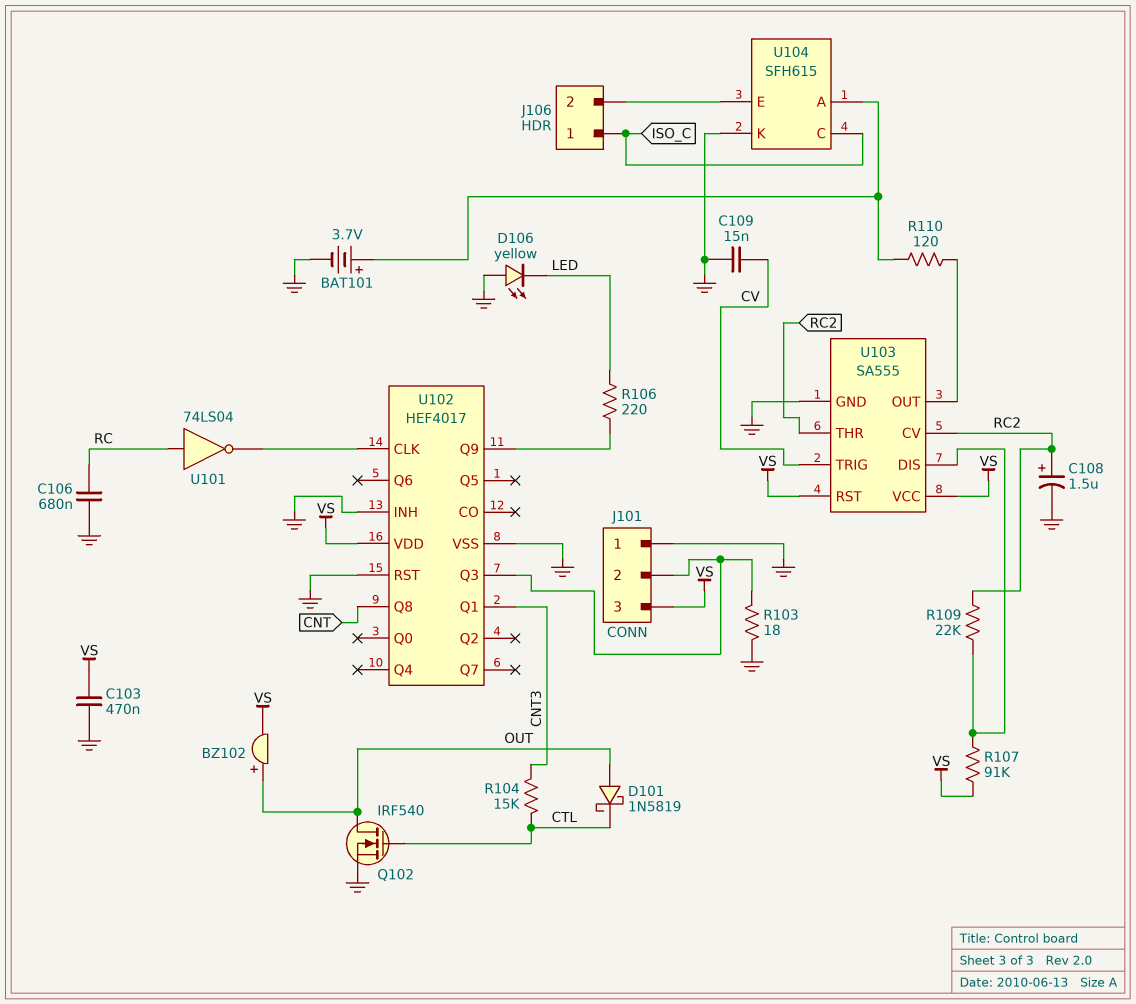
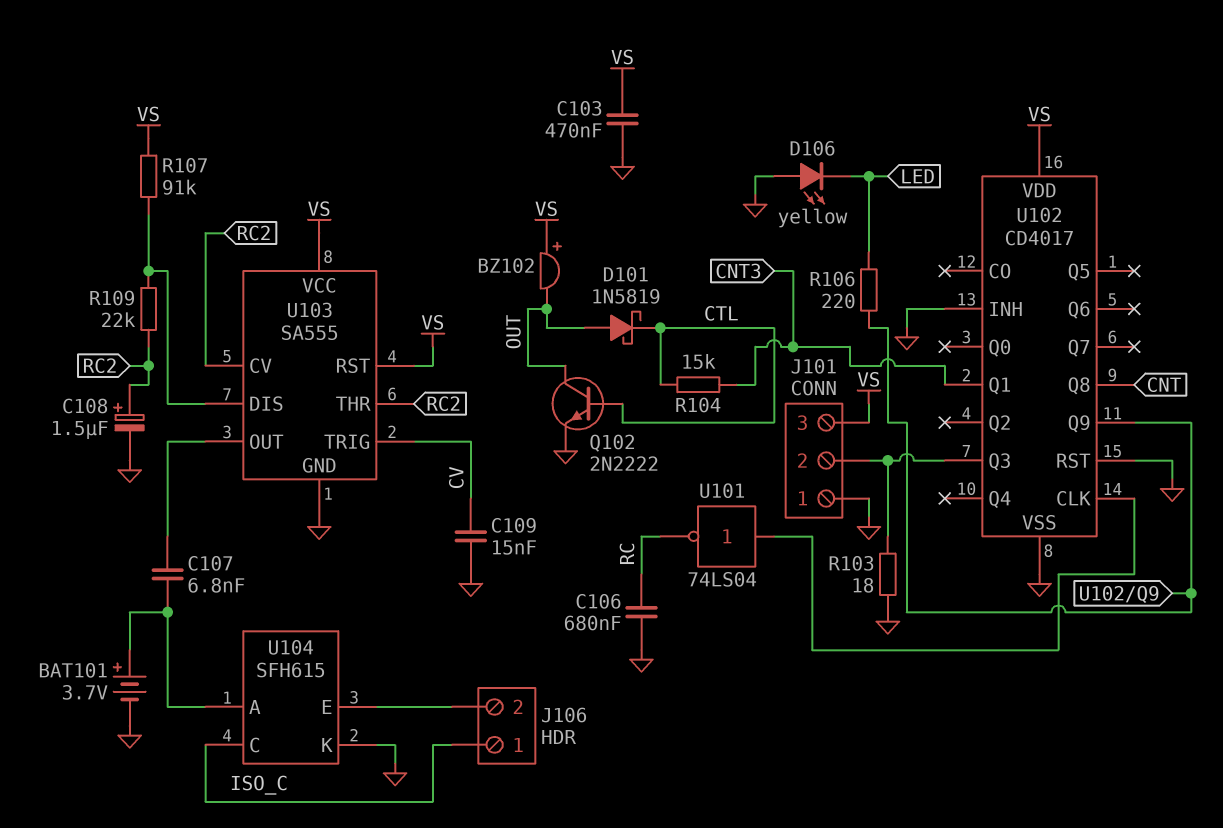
BZ102: buzzer (plus OUT, minus VS) -> buzzer (plus VS, minus OUT)
C107: none -> 6.8nF (U103/OUT, U104/A)
Q102: NMOS IRF540 (G CTL, D OUT, S GND) -> NPN 2N2222 (B CTL, C OUT, E GND)
R110: 120 (U103/OUT, U104/A) -> none
U101: NOT 74LS04 (in RC, out U102/CLK) -> NOT 74LS04 (in U102/CLK, out RC)
U102: HEF4017 -> CD4017

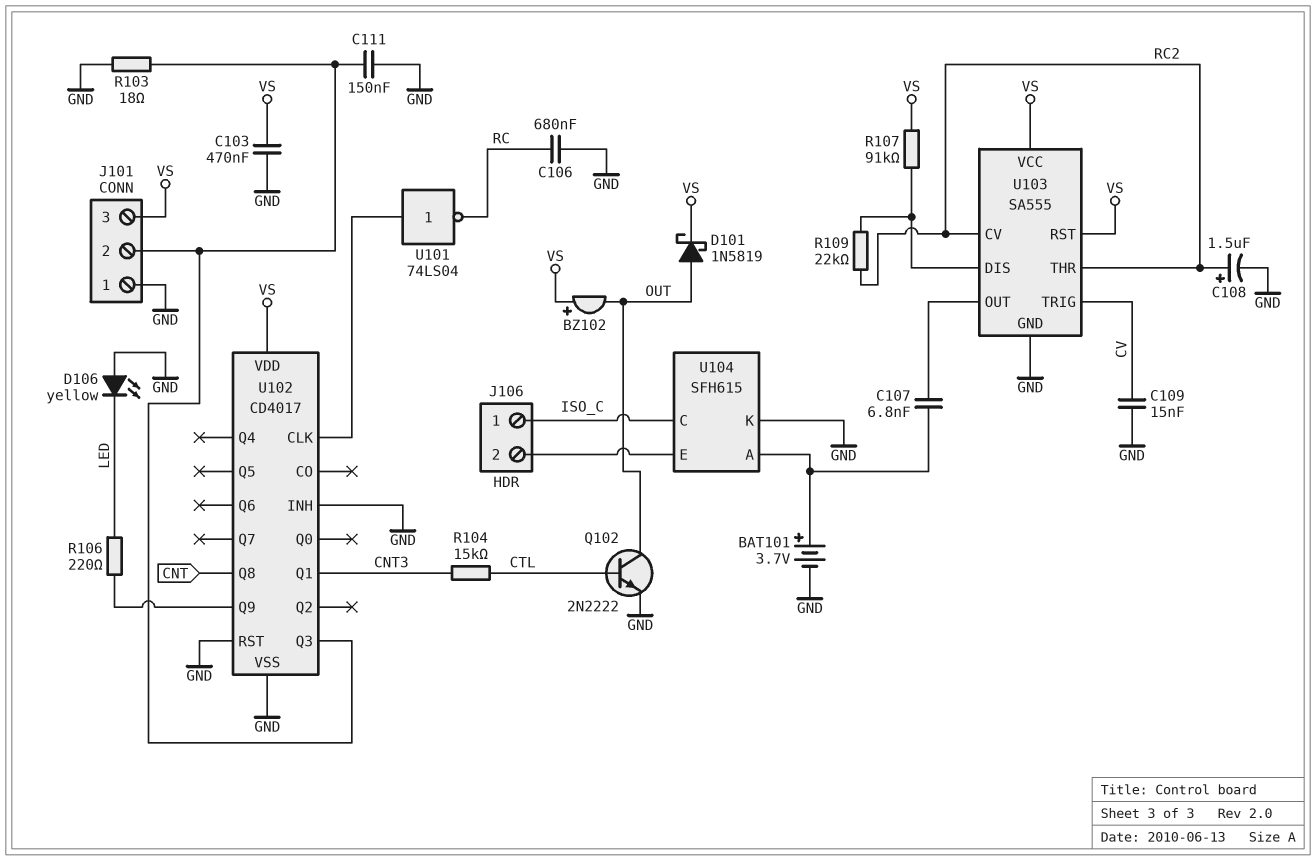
C111: none -> 150nF (GND, J101/2)
D101: schottky 1N5819 (A OUT, K CTL) -> schottky 1N5819 (A OUT, K VS)

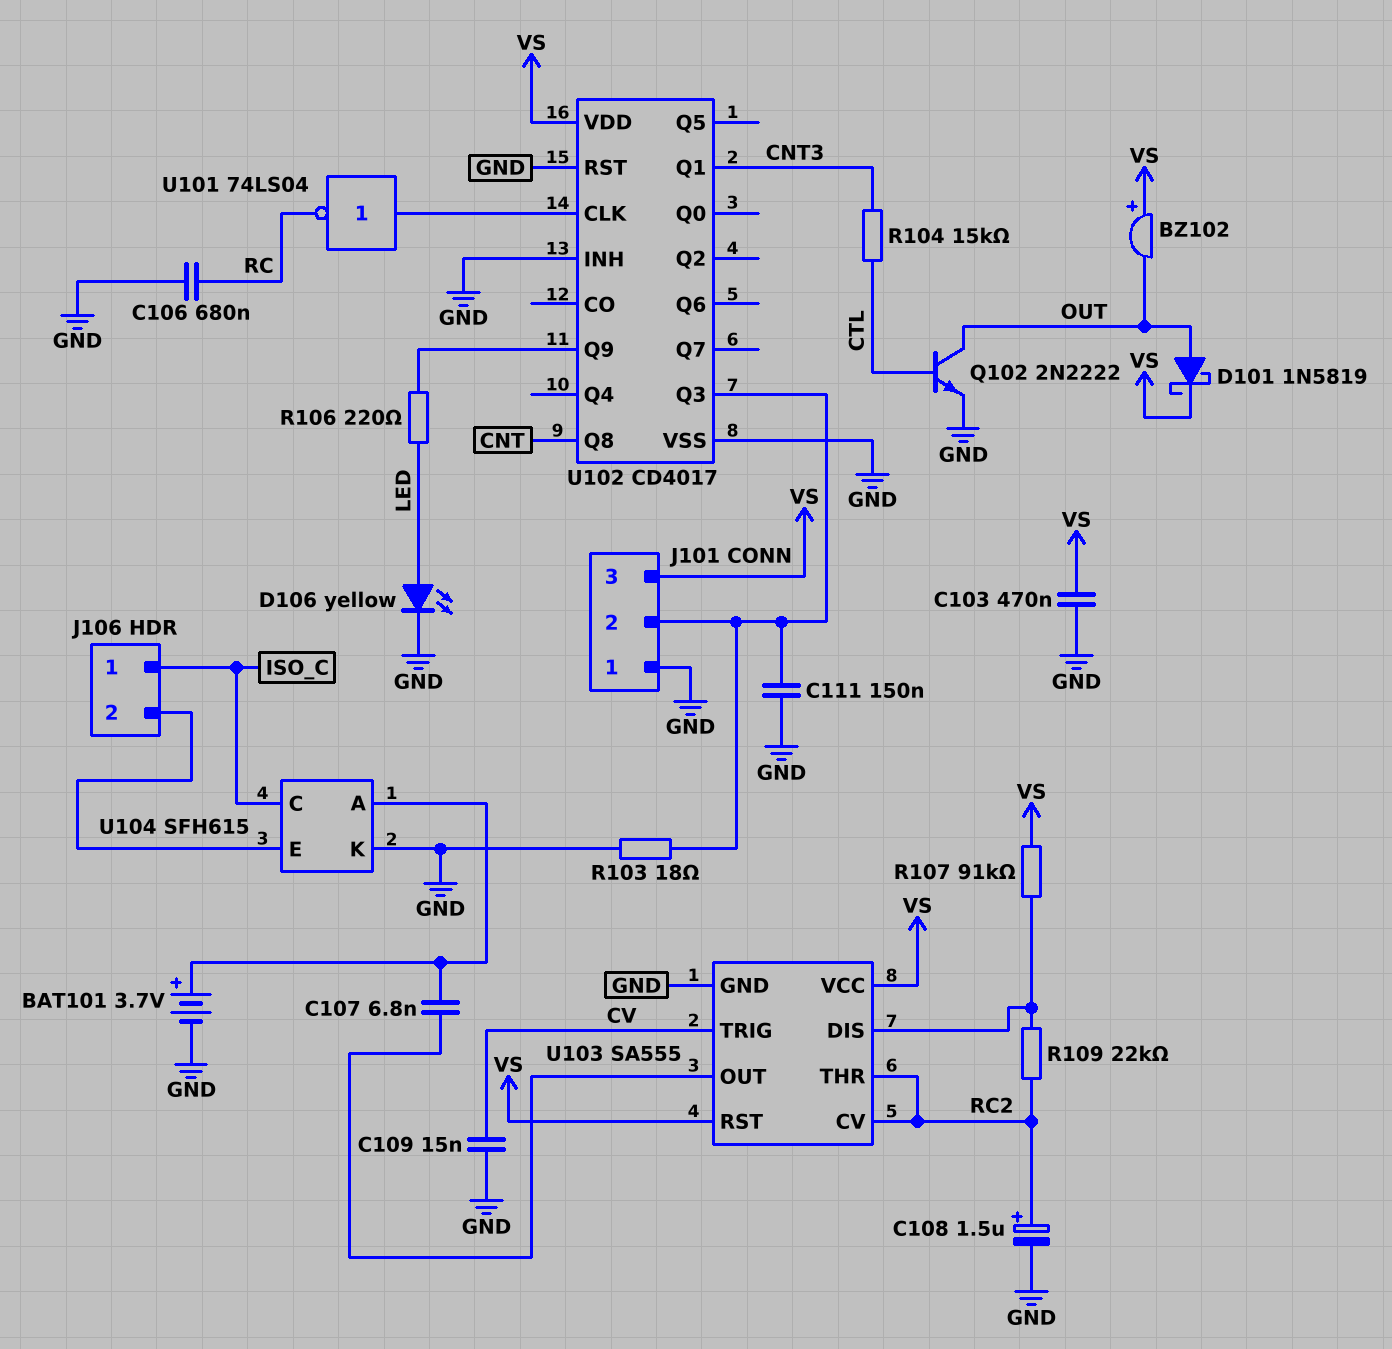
D106: LED yellow (A GND, K LED) -> LED yellow (A LED, K GND)

